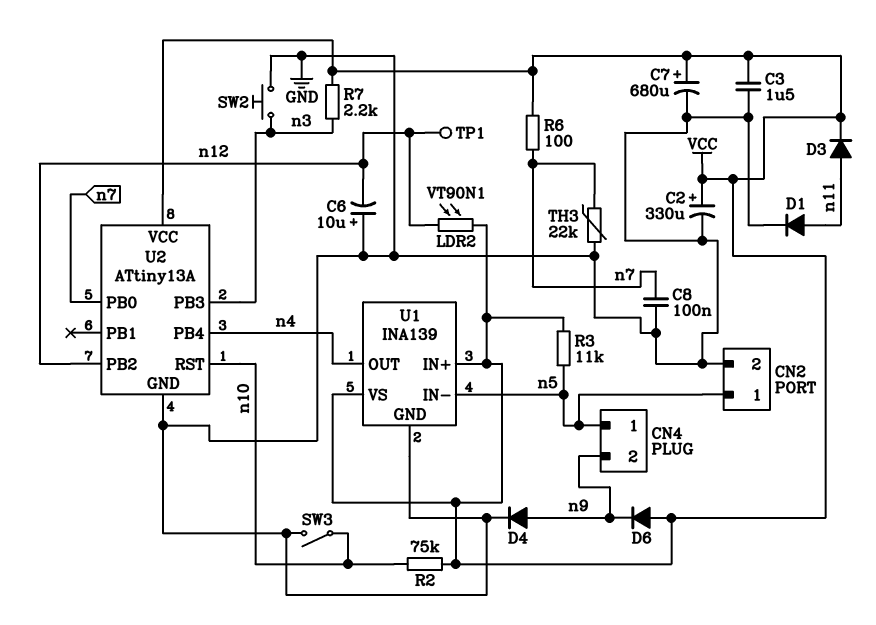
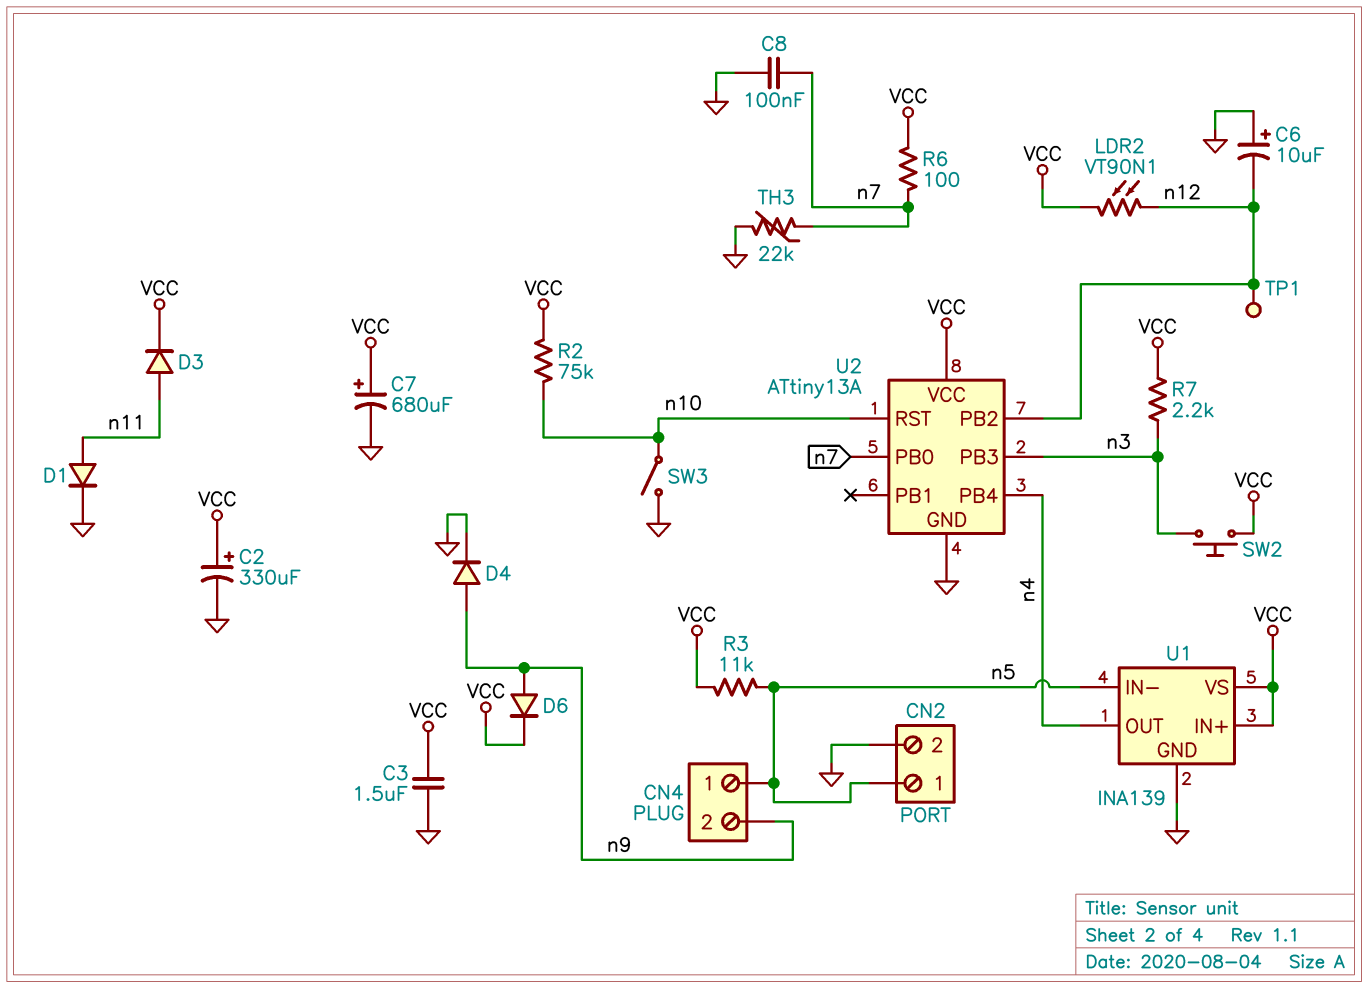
D6: diode (A VCC, K n9) -> diode (A n9, K VCC)
SW2: button (GND, n3) -> button (VCC, n3)

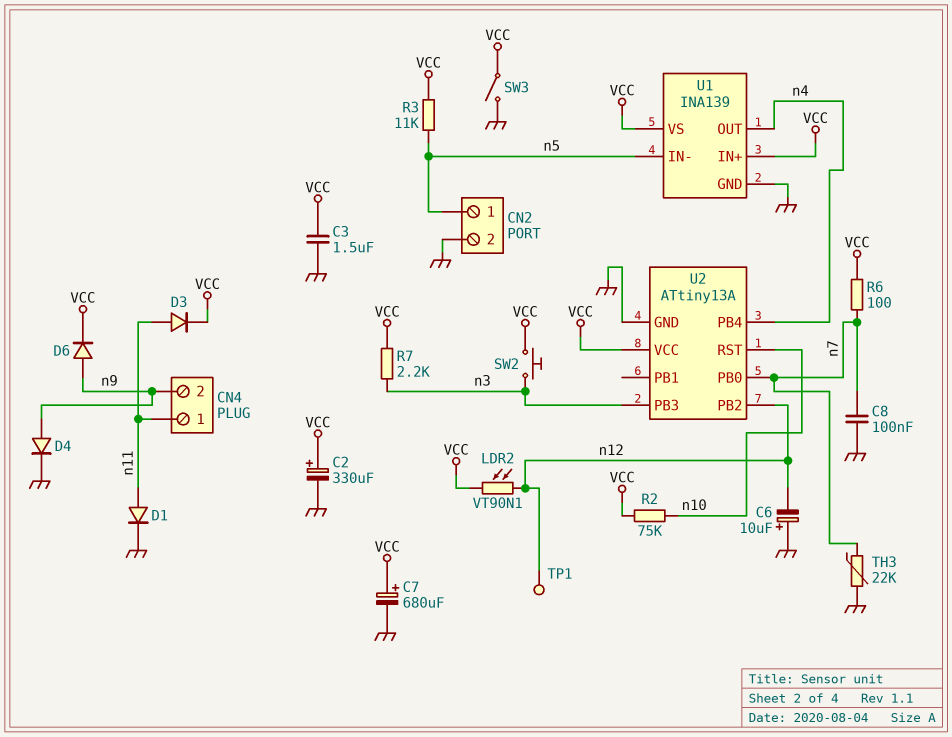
CN4 pin 1: n5 -> n11
SW3: switch (GND, n10) -> switch (GND, VCC)

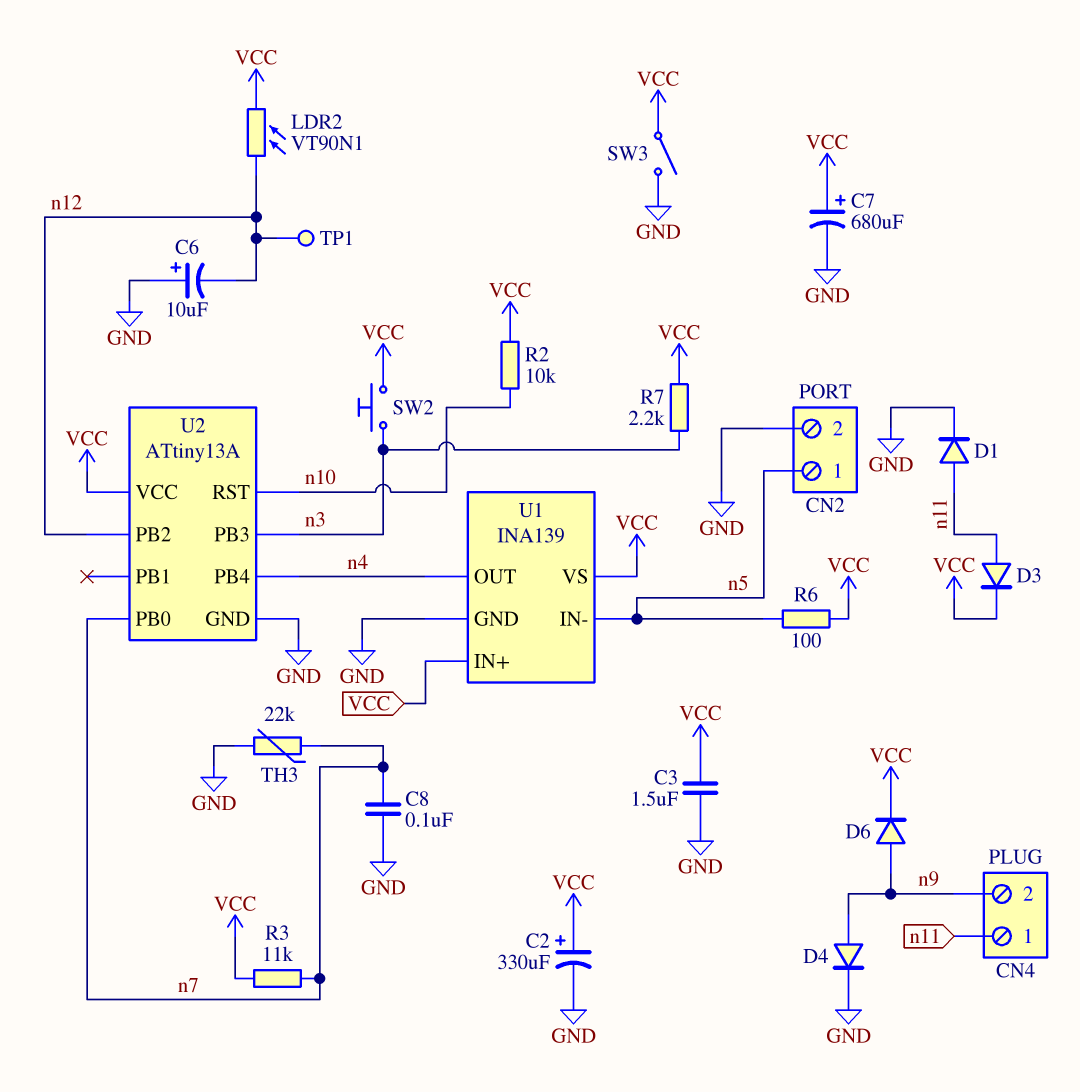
R2: 75k (VCC, n10) -> 10k (VCC, n10)
R3: 11k (VCC, n5) -> 11k (VCC, n7)
R6: 100 (VCC, n7) -> 100 (VCC, n5)

